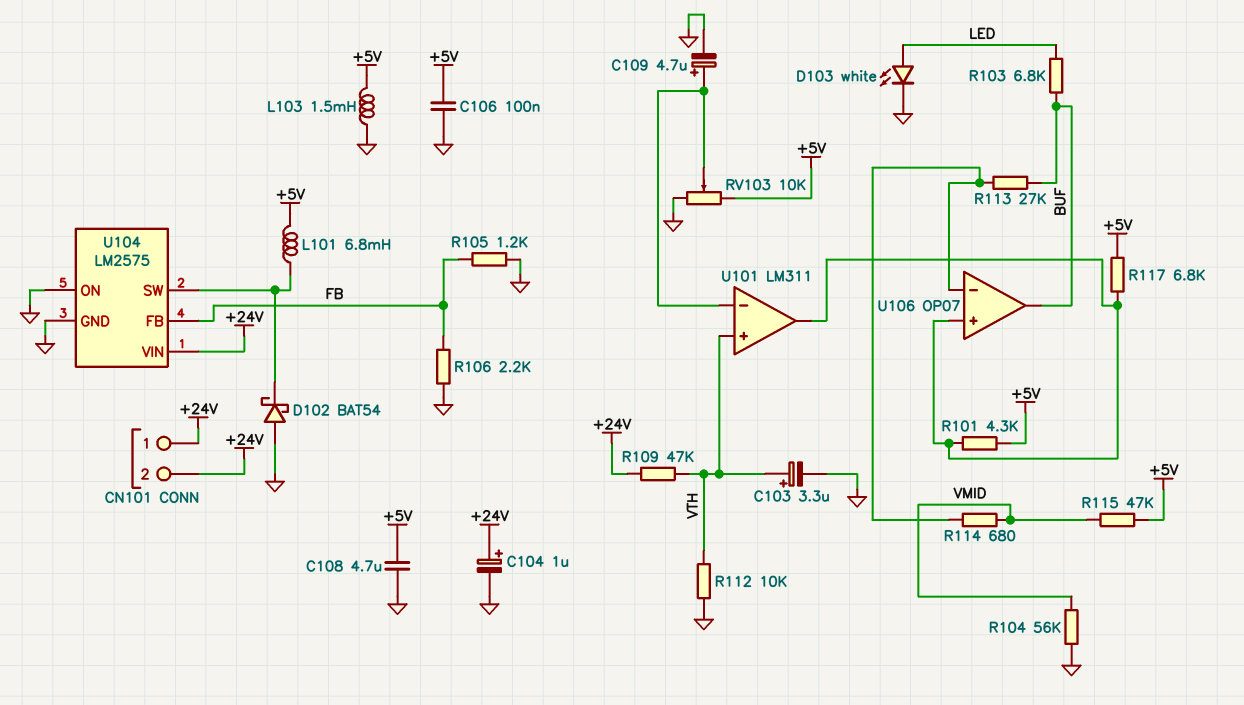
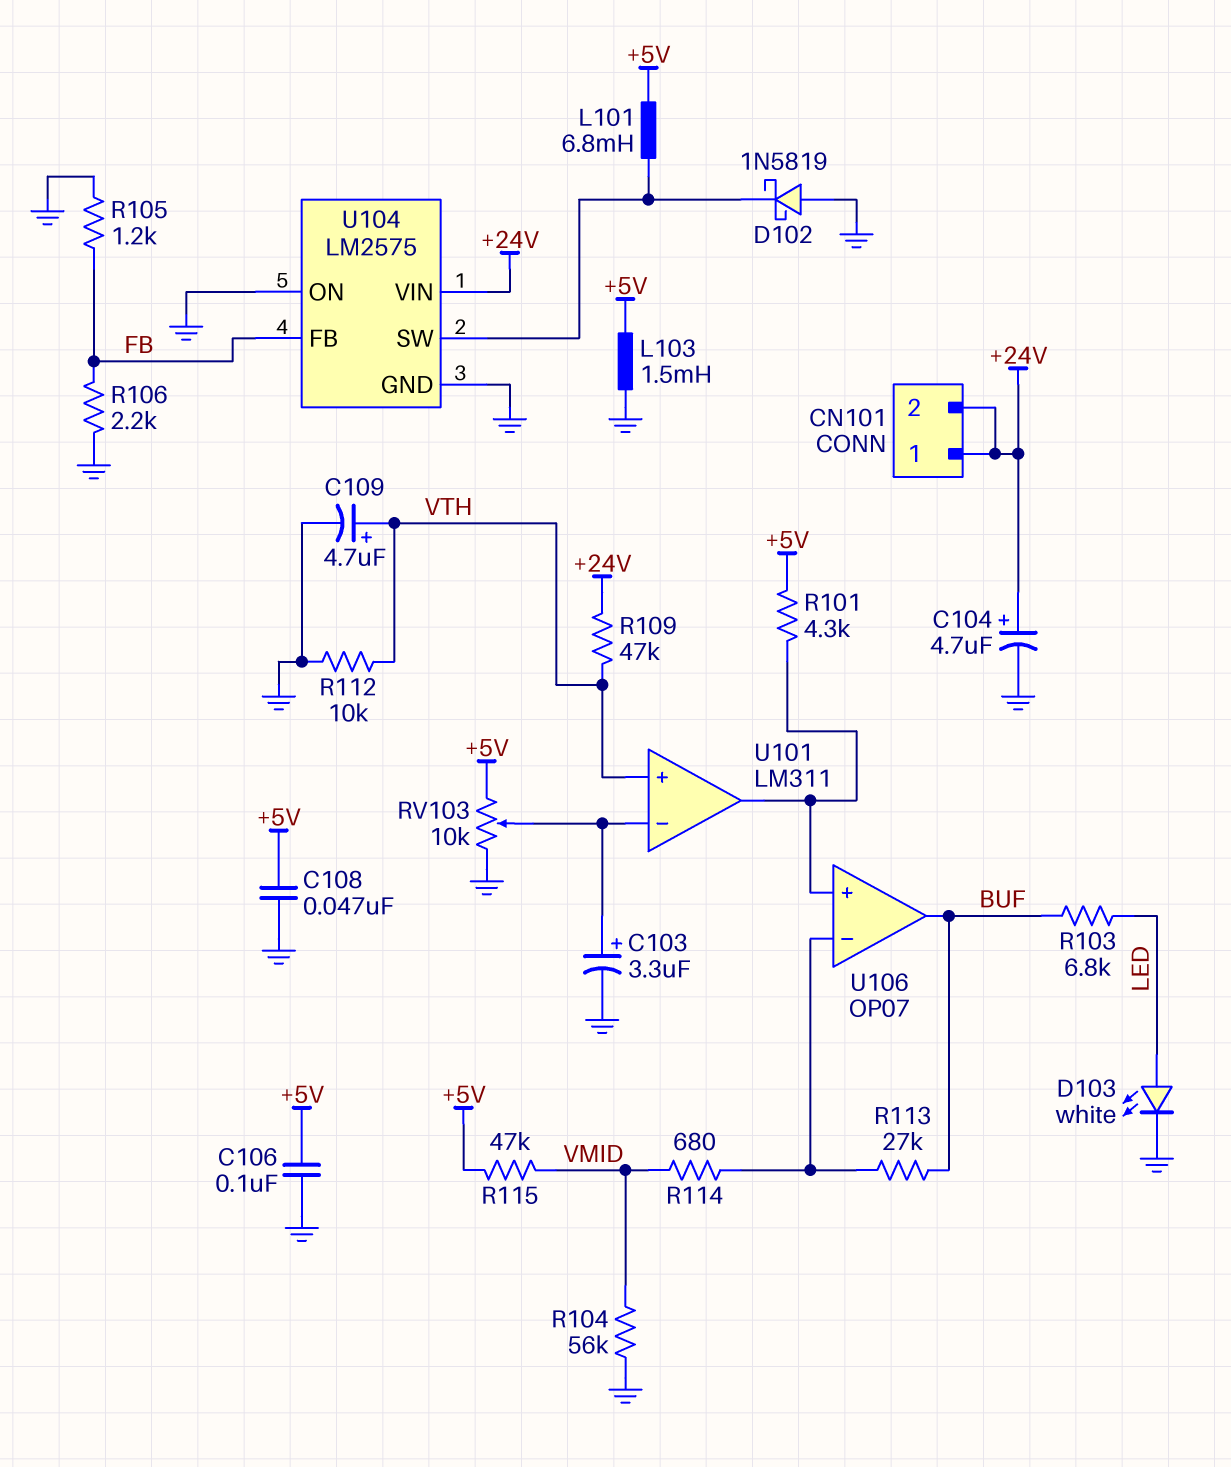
C103: 3.3uF (plus VTH, minus GND) -> 3.3uF (plus U101/in-, minus GND)
C104: 1uF (plus +24V, minus GND) -> 4.7uF (plus +24V, minus GND)
C108: 4.7uF (+5V, GND) -> 47nF (+5V, GND)
C109: 4.7uF (plus U101/in-, minus GND) -> 4.7uF (plus VTH, minus GND)
D102: schottky BAT54 (A GND, K U104/SW) -> schottky 1N5819 (A GND, K U104/SW)
R117: 6.8k (+5V, U101/out) -> none

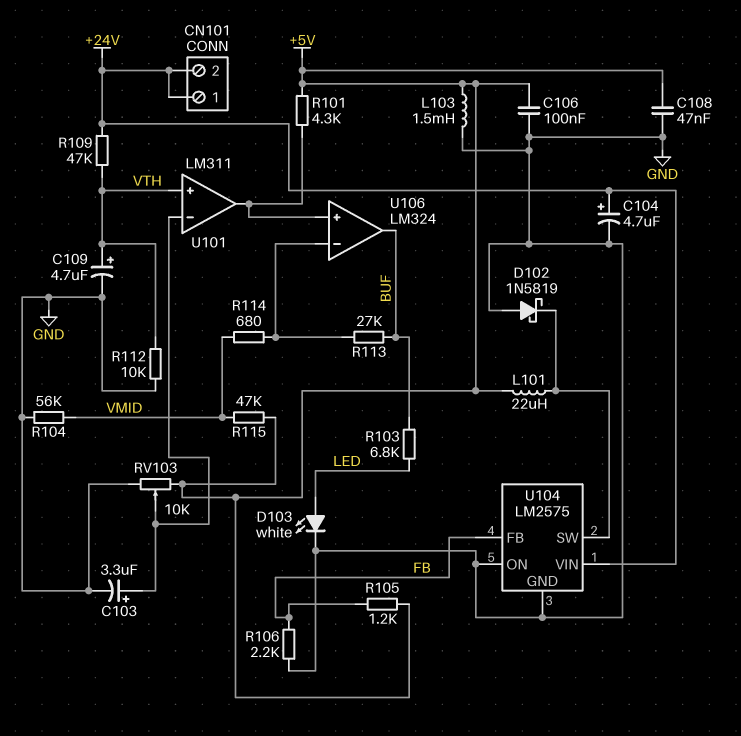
L101: 6.8mH (+5V, U104/SW) -> 22uH (+5V, U104/SW)
R105: 1.2k (FB, GND) -> 1.2k (+5V, FB)
U106: OP07 -> LM324

